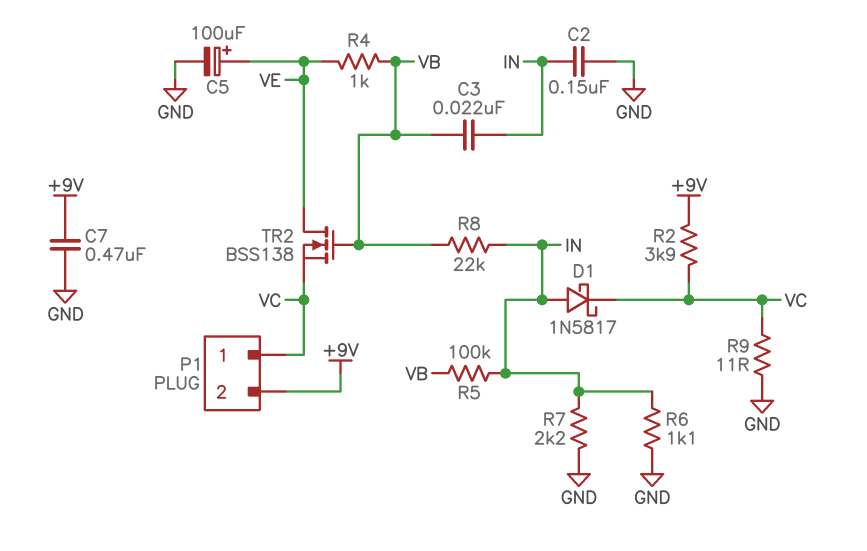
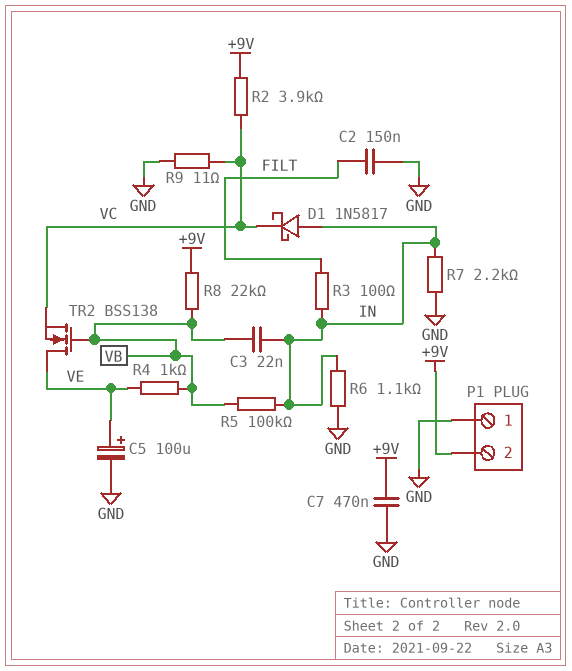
C2: 150nF (GND, IN) -> 150nF (FILT, GND)
P1 pin 1: VC -> GND
R3: none -> 100 (FILT, IN)
R8: 22k (IN, VB) -> 22k (+9V, VB)

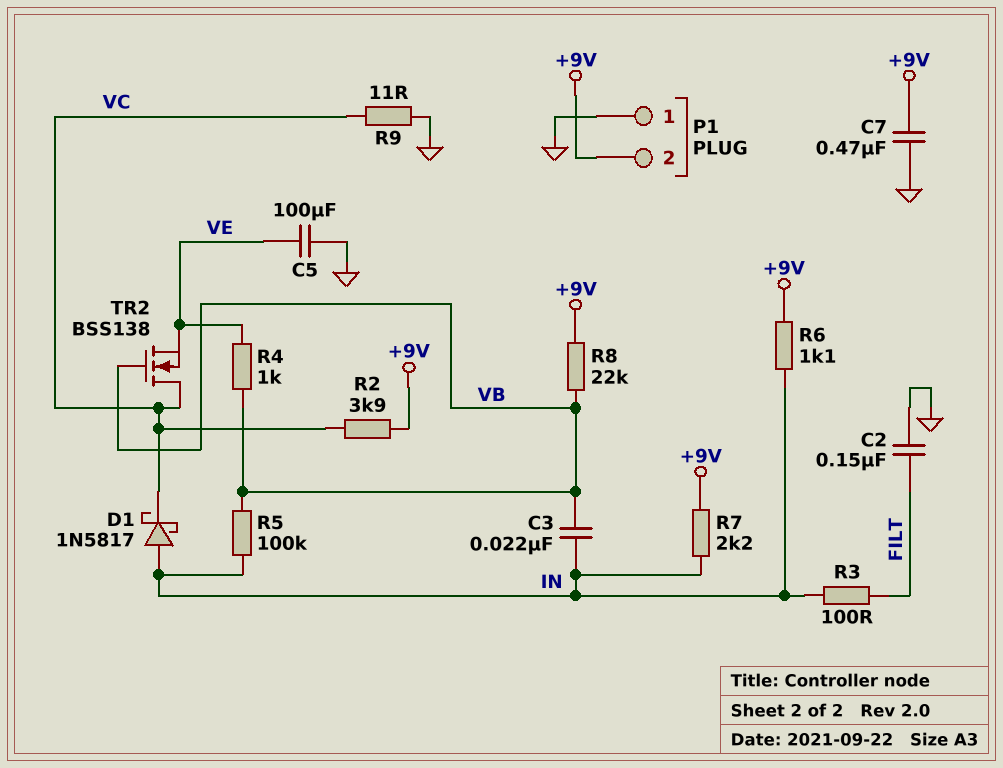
C5: 100uF (plus VE, minus GND) -> 100uF (GND, VE)
R6: 1.1k (GND, IN) -> 1.1k (+9V, IN)
R7: 2.2k (GND, IN) -> 2.2k (+9V, IN)
TR2: NMOS BSS138 (G VB, D VE, S VC) -> NMOS BSS138 (G VB, D VC, S VE)

